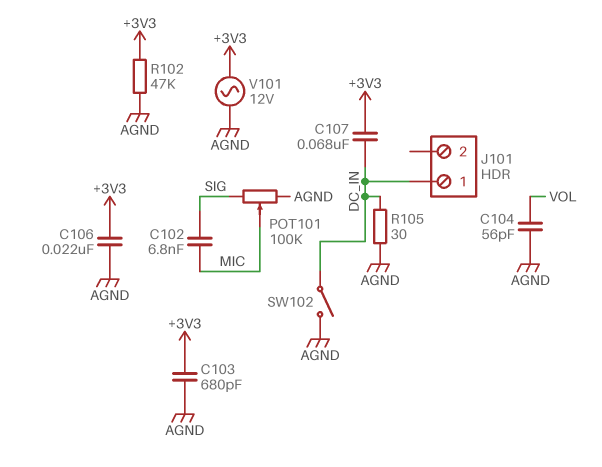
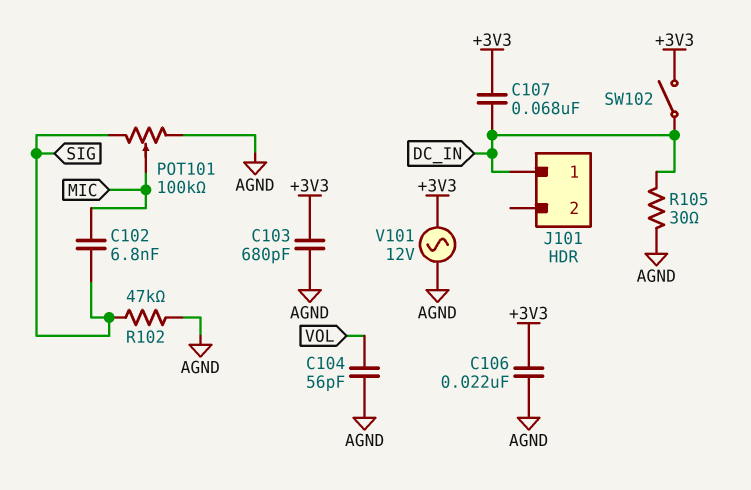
R102: 47k (+3V3, AGND) -> 47k (AGND, SIG)
SW102: switch (AGND, DC_IN) -> switch (+3V3, DC_IN)

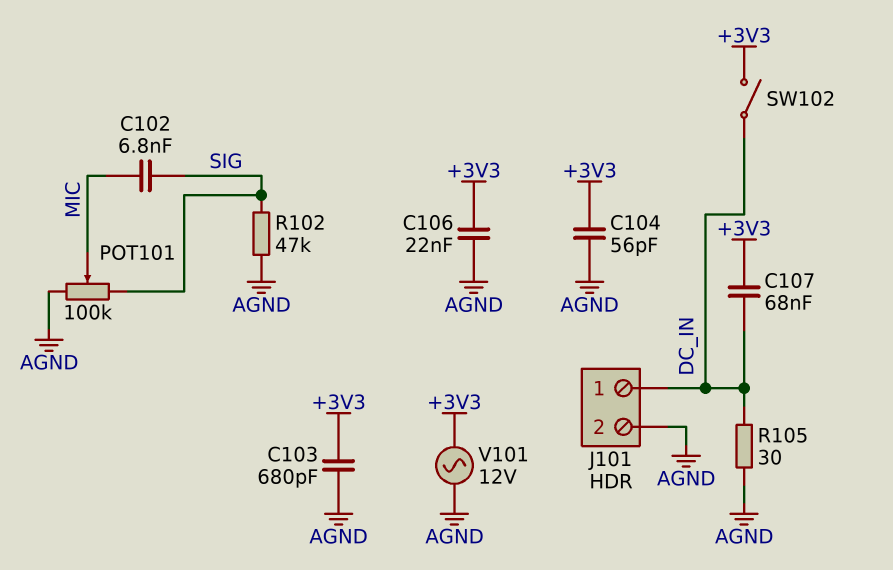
C104: 56pF (AGND, VOL) -> 56pF (+3V3, AGND)
J101 pin 2: none -> AGND

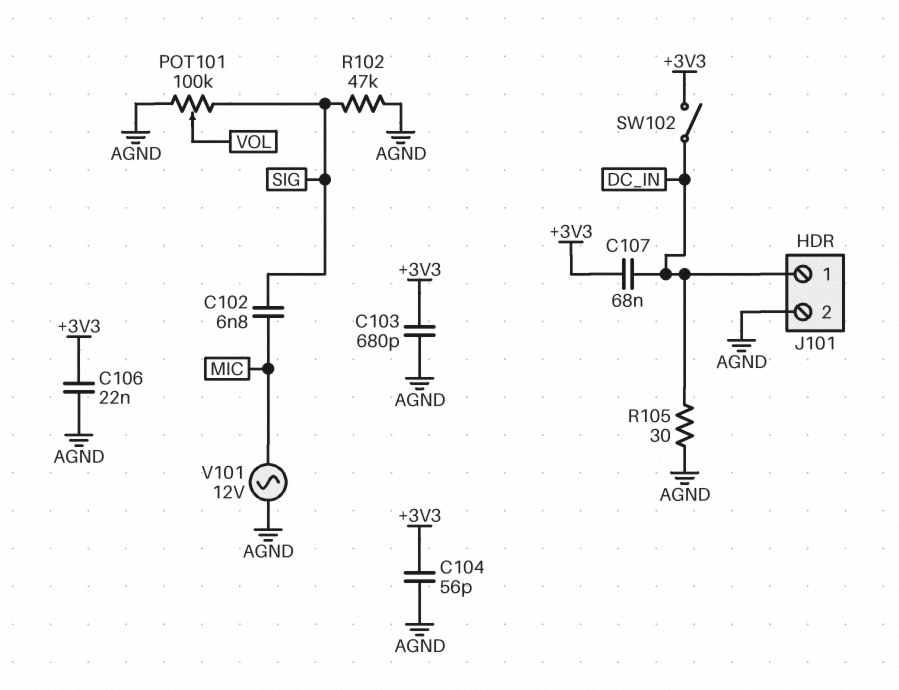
POT101: 100k (AGND, SIG, wiper MIC) -> 100k (AGND, SIG, wiper VOL)
V101: AC 12V (+3V3, AGND) -> AC 12V (AGND, MIC)

